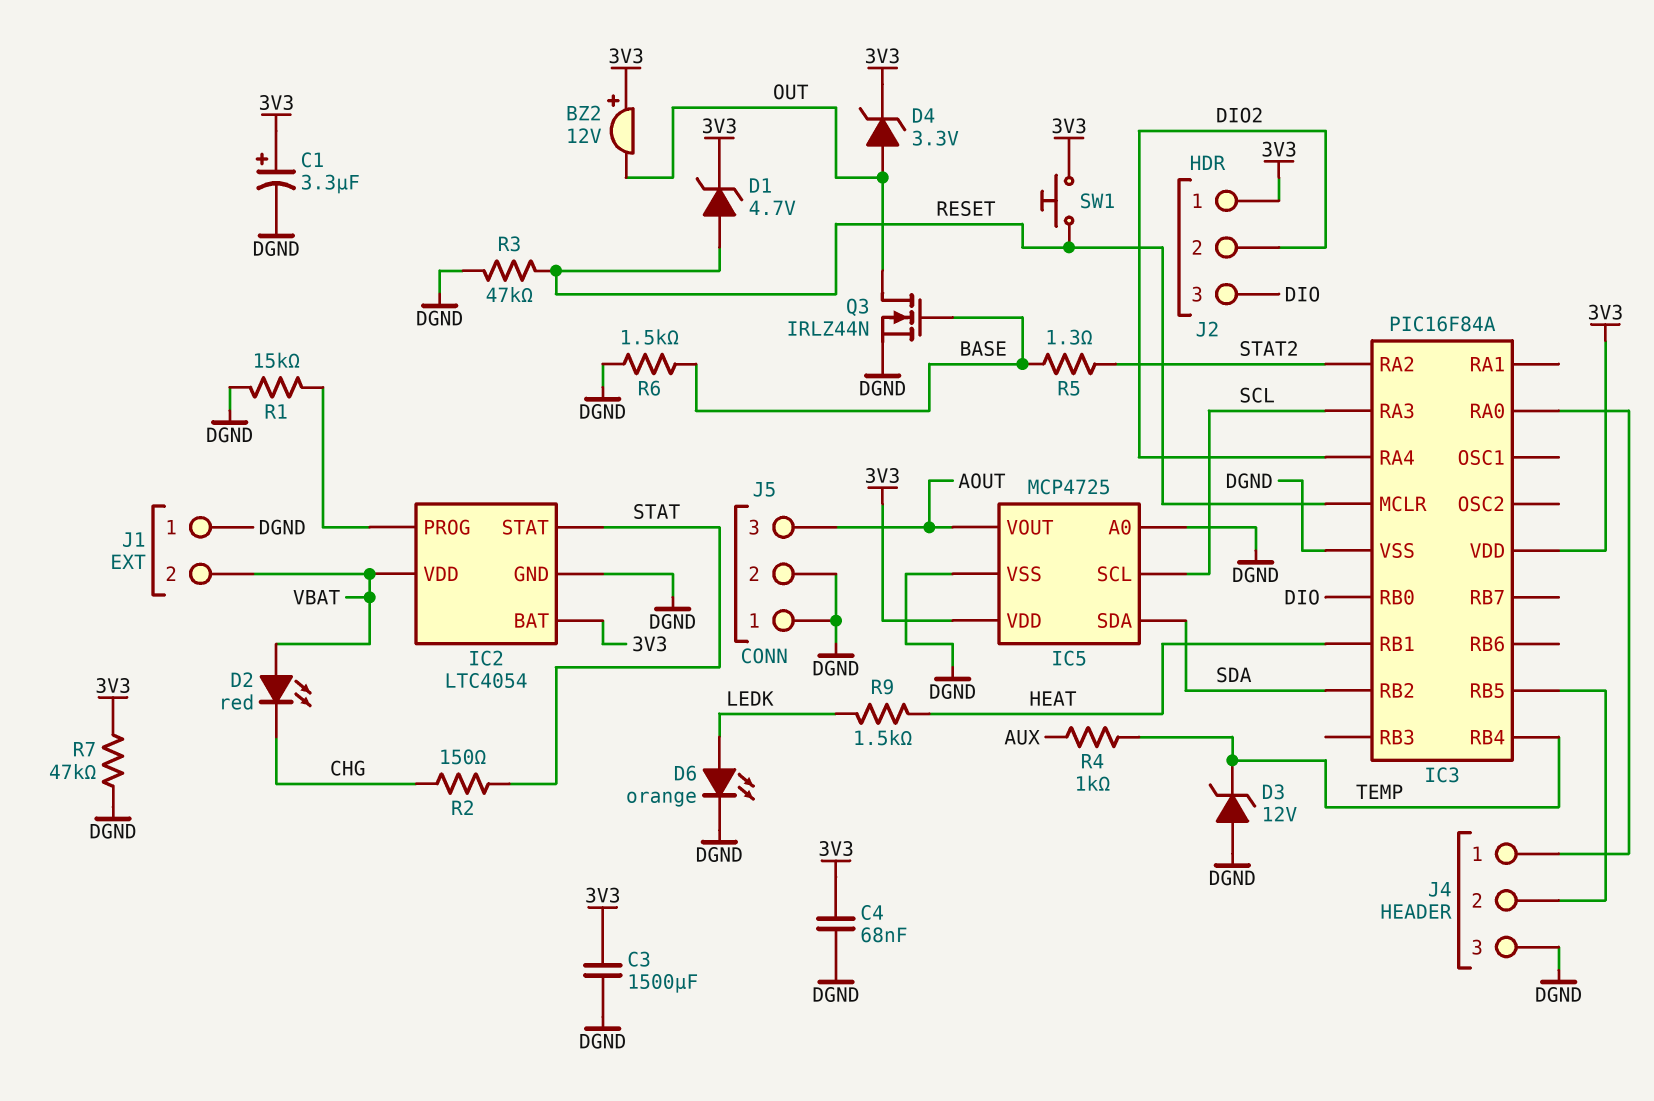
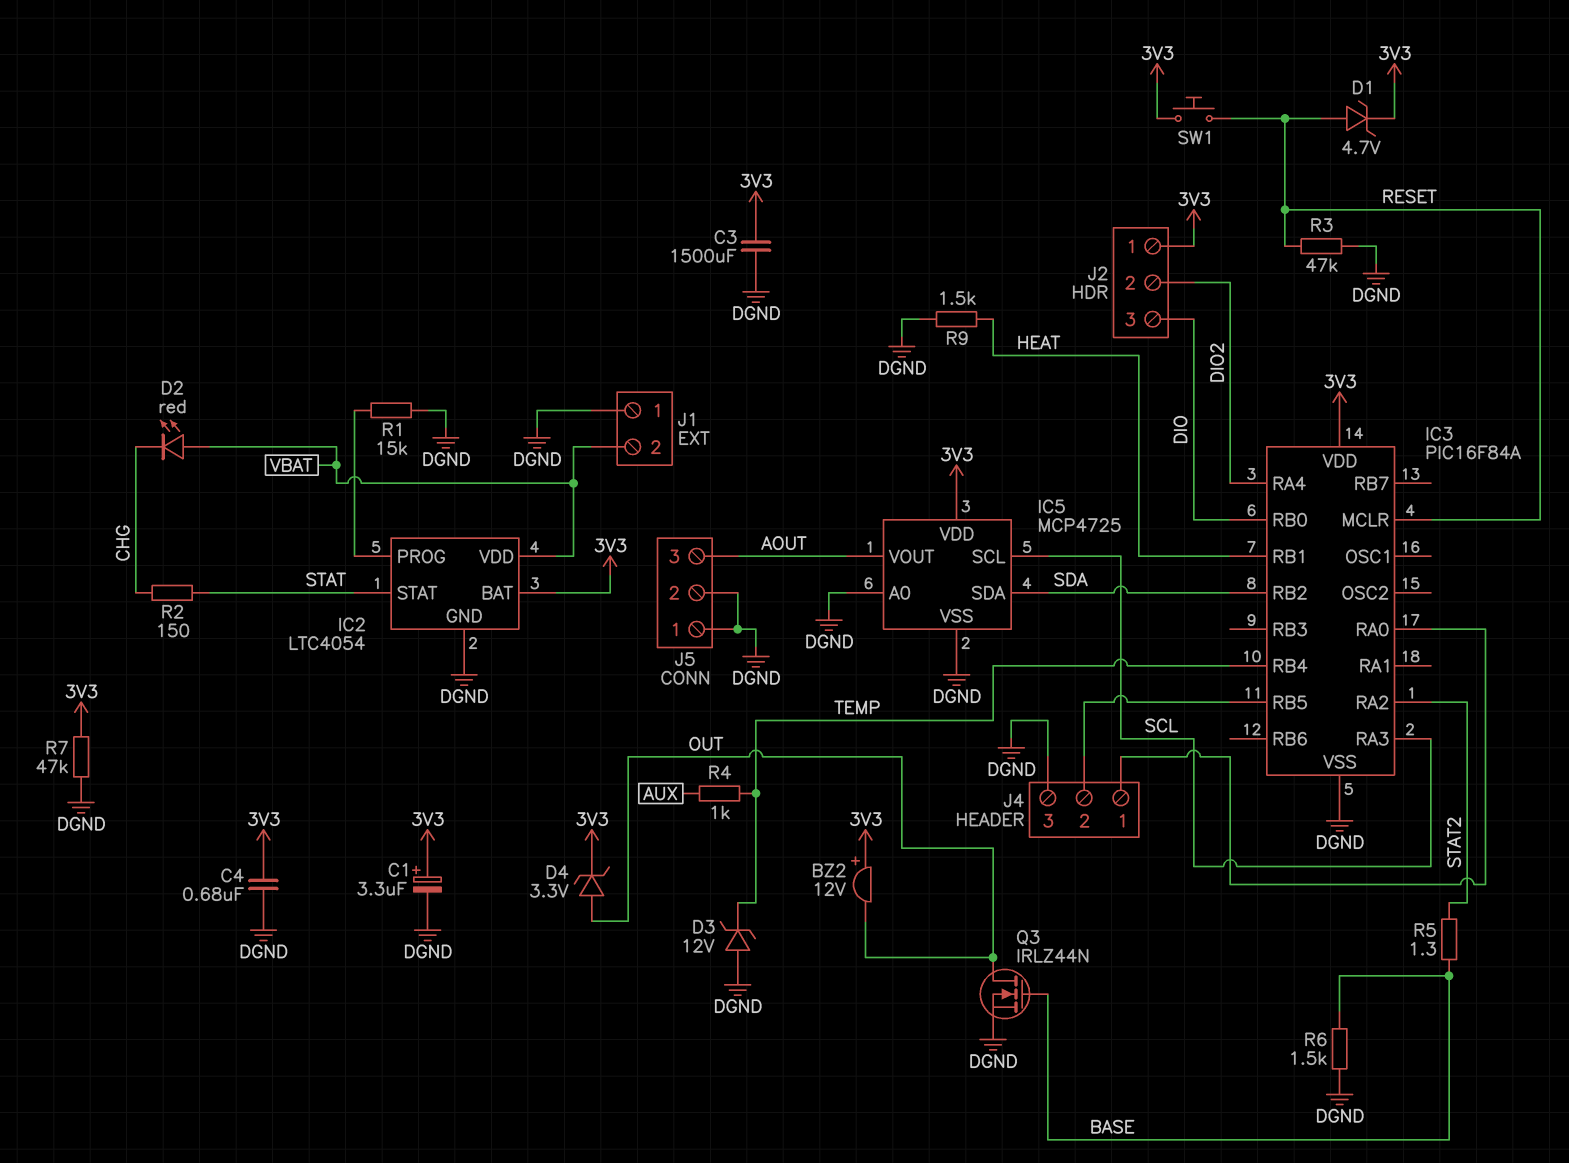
C4: 68nF (3V3, DGND) -> 680nF (3V3, DGND)
D6: LED orange (A LEDK, K DGND) -> none
R9: 1.5k (HEAT, LEDK) -> 1.5k (DGND, HEAT)

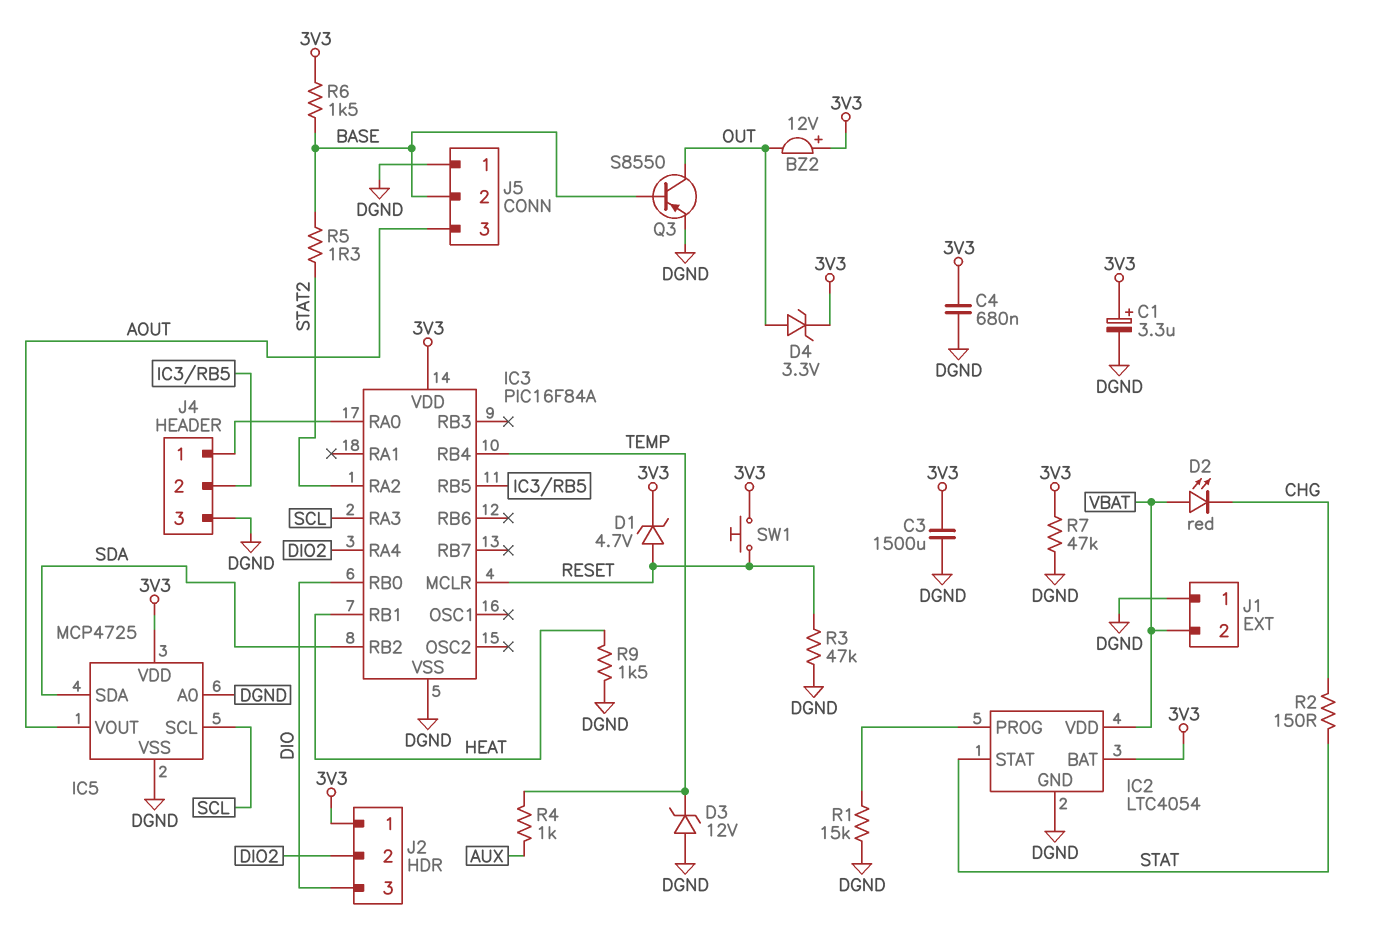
J5 pin 2: DGND -> BASE
Q3: NMOS IRLZ44N (G BASE, D OUT, S DGND) -> PNP S8550 (B BASE, C OUT, E DGND)
R6: 1.5k (BASE, DGND) -> 1.5k (3V3, BASE)

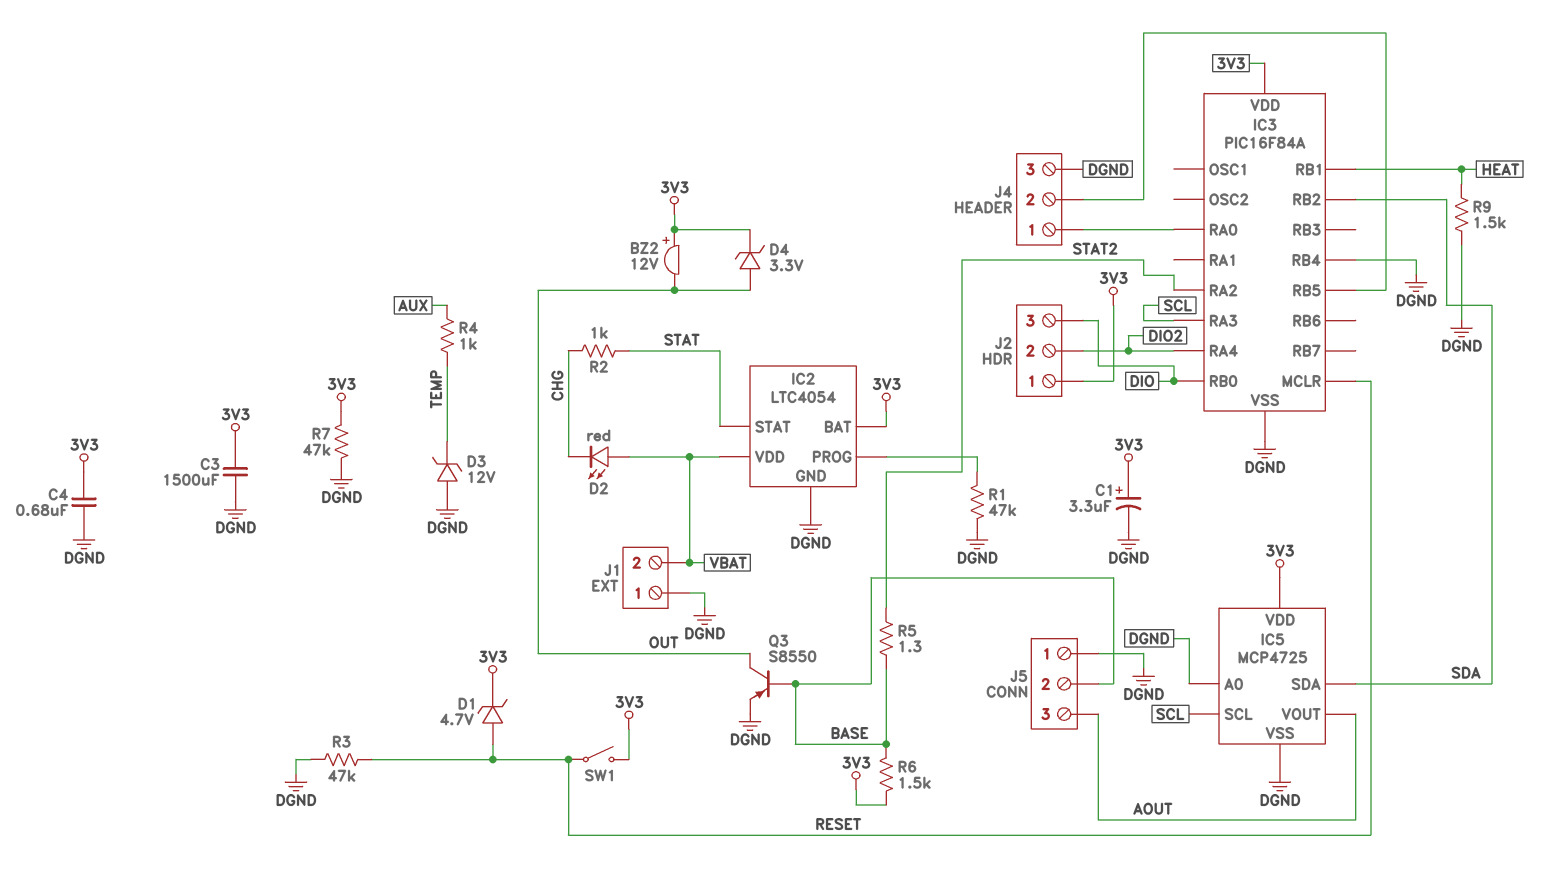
IC3 pin RB4: TEMP -> DGND
R1: 15k (DGND, IC2/PROG) -> 47k (DGND, IC2/PROG)
R2: 150 (CHG, STAT) -> 1k (CHG, STAT)
SW1: button (3V3, RESET) -> switch (3V3, RESET)

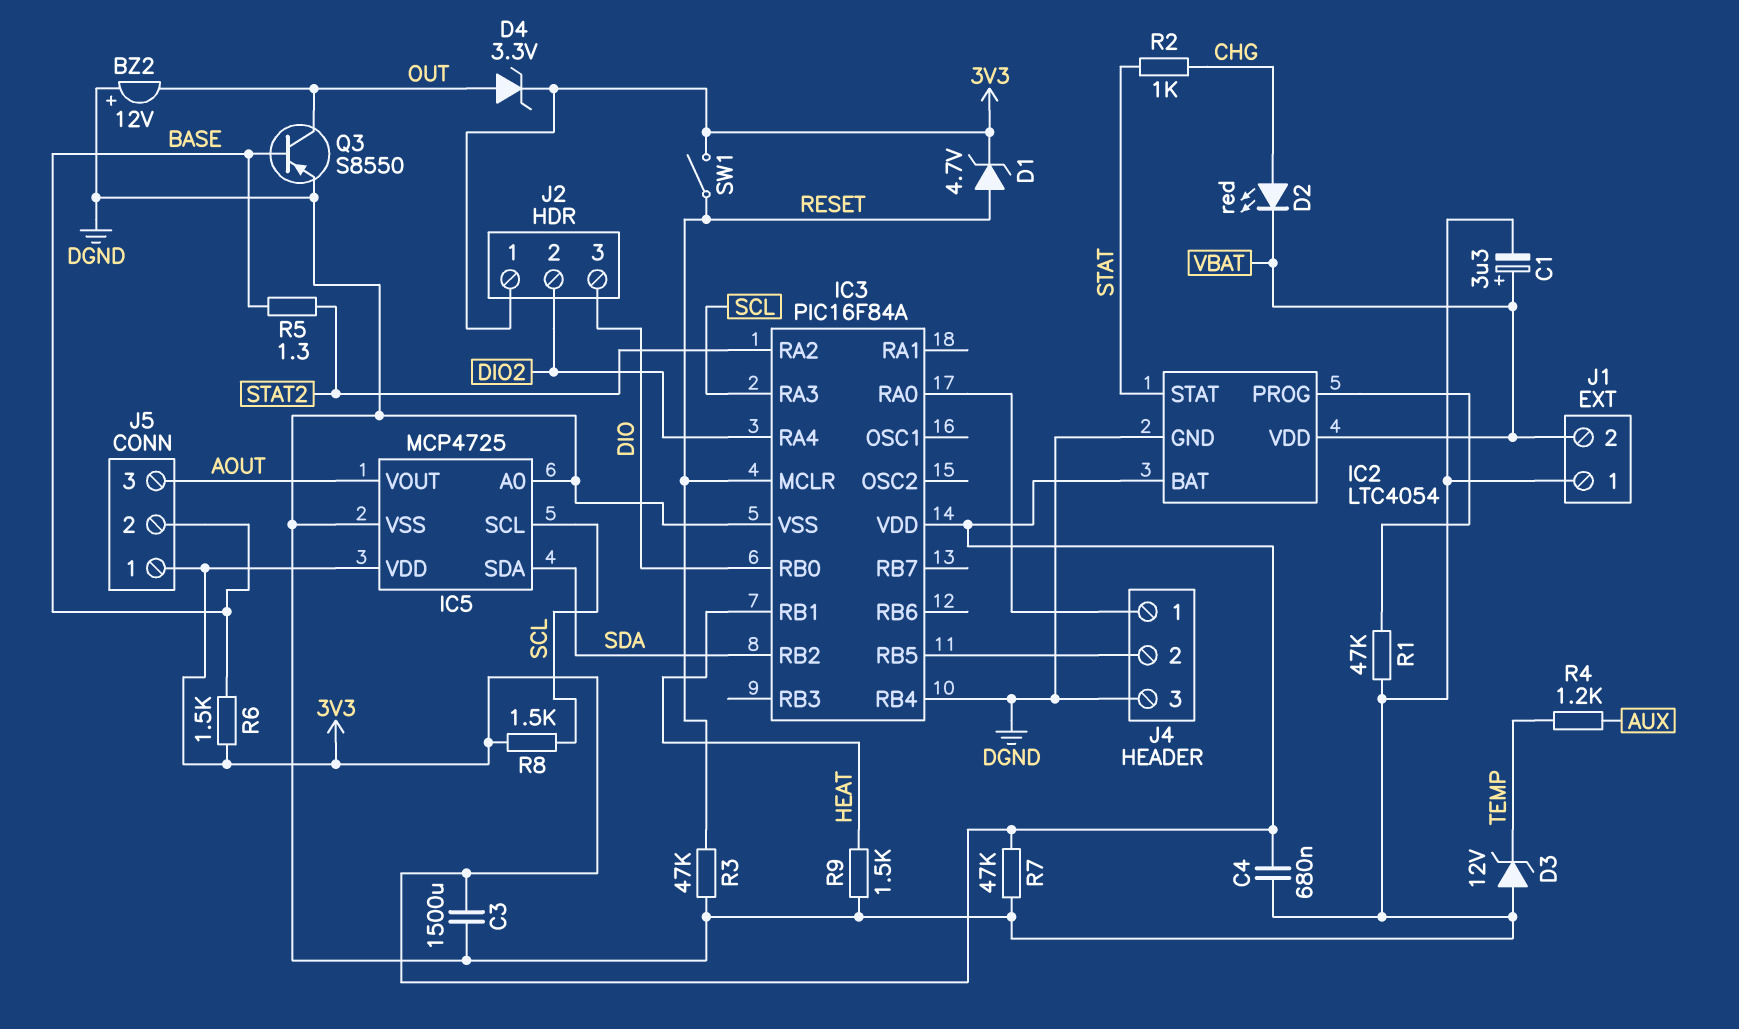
BZ2: buzzer 12V (plus 3V3, minus OUT) -> buzzer 12V (plus DGND, minus OUT)
C1: 3.3uF (plus 3V3, minus DGND) -> 3.3uF (plus VBAT, minus DGND)
D2: LED red (A VBAT, K CHG) -> LED red (A CHG, K VBAT)
J5 pin 1: DGND -> 3V3
R4: 1k (AUX, TEMP) -> 1.2k (AUX, TEMP)
R8: none -> 1.5k (3V3, SCL)

